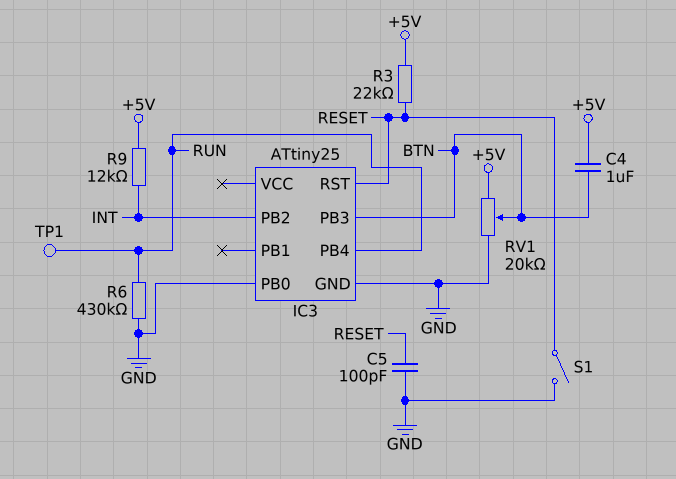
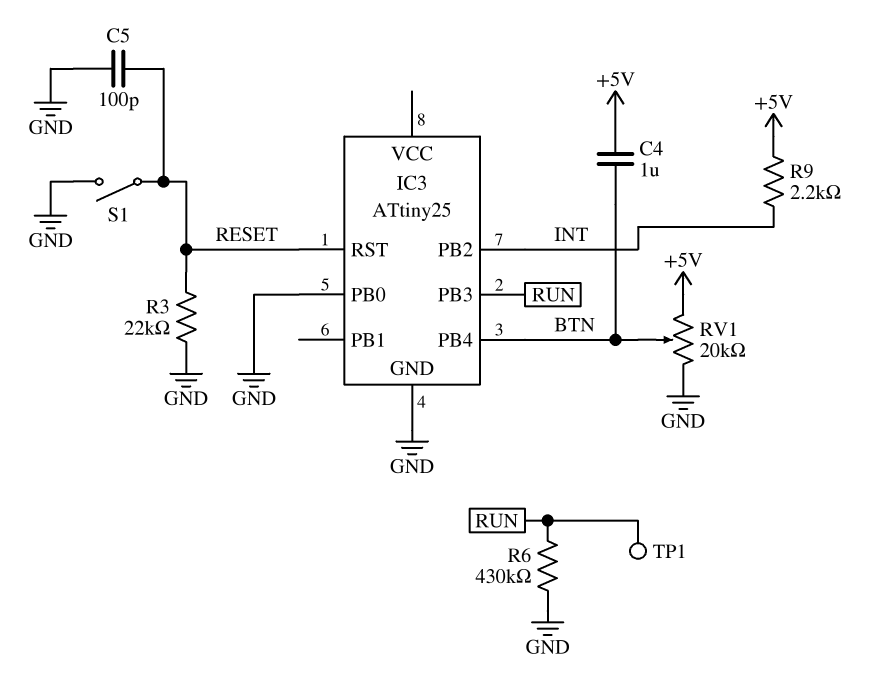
IC3 pin PB3: BTN -> RUN
IC3 pin PB4: RUN -> BTN
R3: 22k (+5V, RESET) -> 22k (GND, RESET)
R9: 12k (+5V, INT) -> 2.2k (+5V, INT)

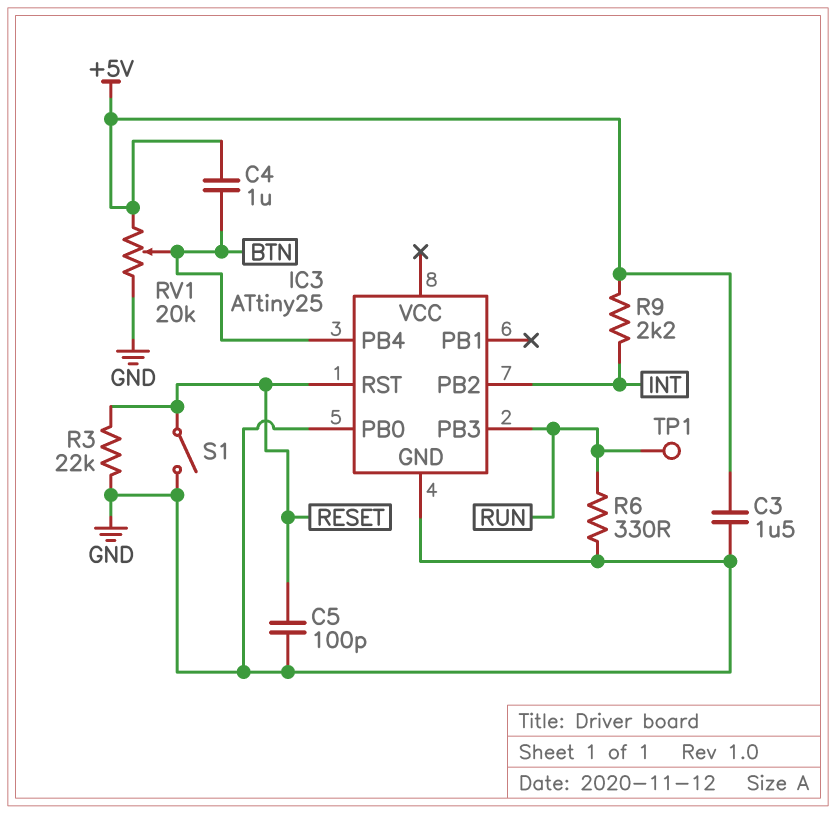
C3: none -> 1.5uF (+5V, GND)
R6: 430k (GND, RUN) -> 330 (GND, RUN)

